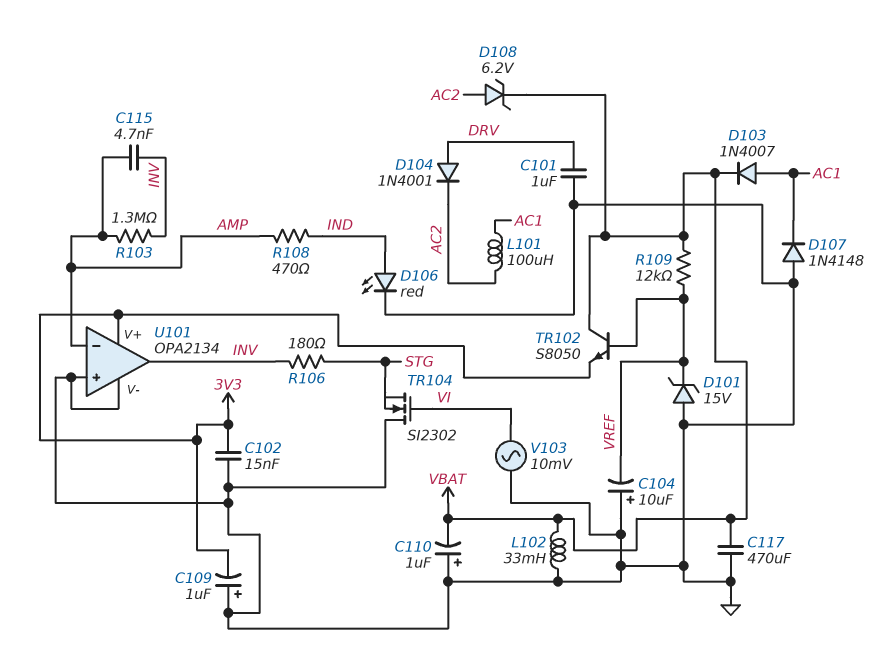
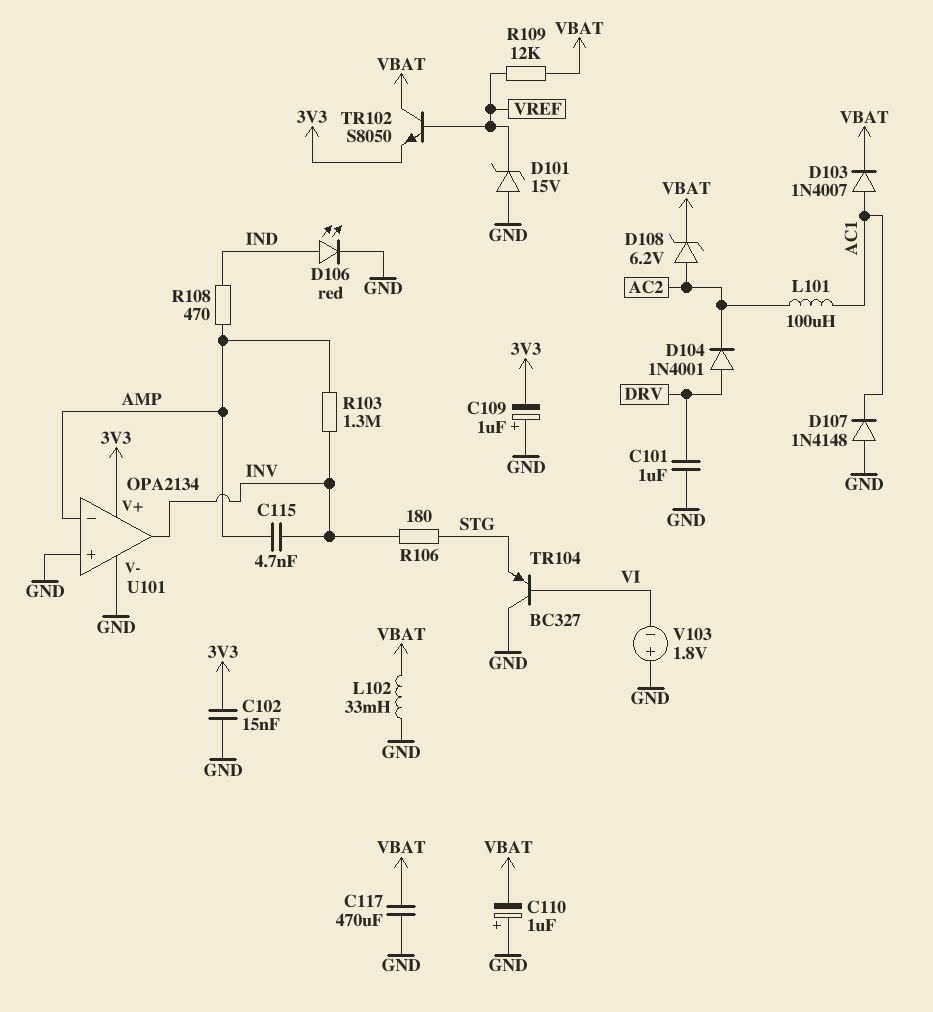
C104: 10uF (plus GND, minus VREF) -> none
TR104: NMOS SI2302 (G VI, D GND, S STG) -> PNP BC327 (B VI, C GND, E STG)
V103: AC 10mV (GND, VI) -> 1.8V (plus GND, minus VI)

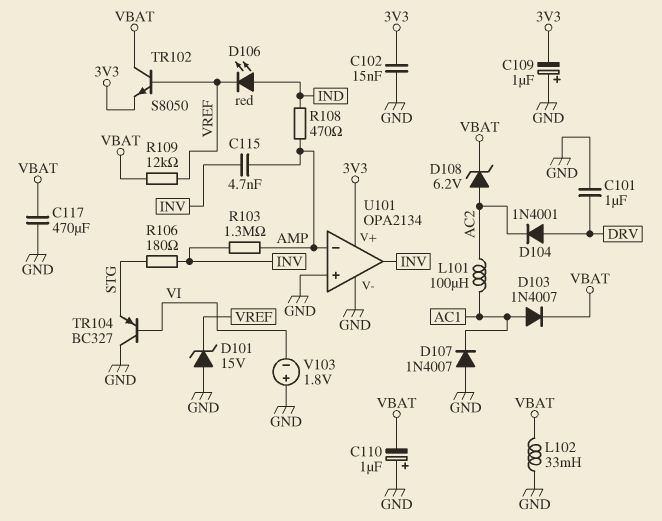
D106: LED red (A IND, K GND) -> LED red (A IND, K VREF)
D107: diode 1N4148 (A GND, K AC1) -> diode 1N4007 (A GND, K AC1)

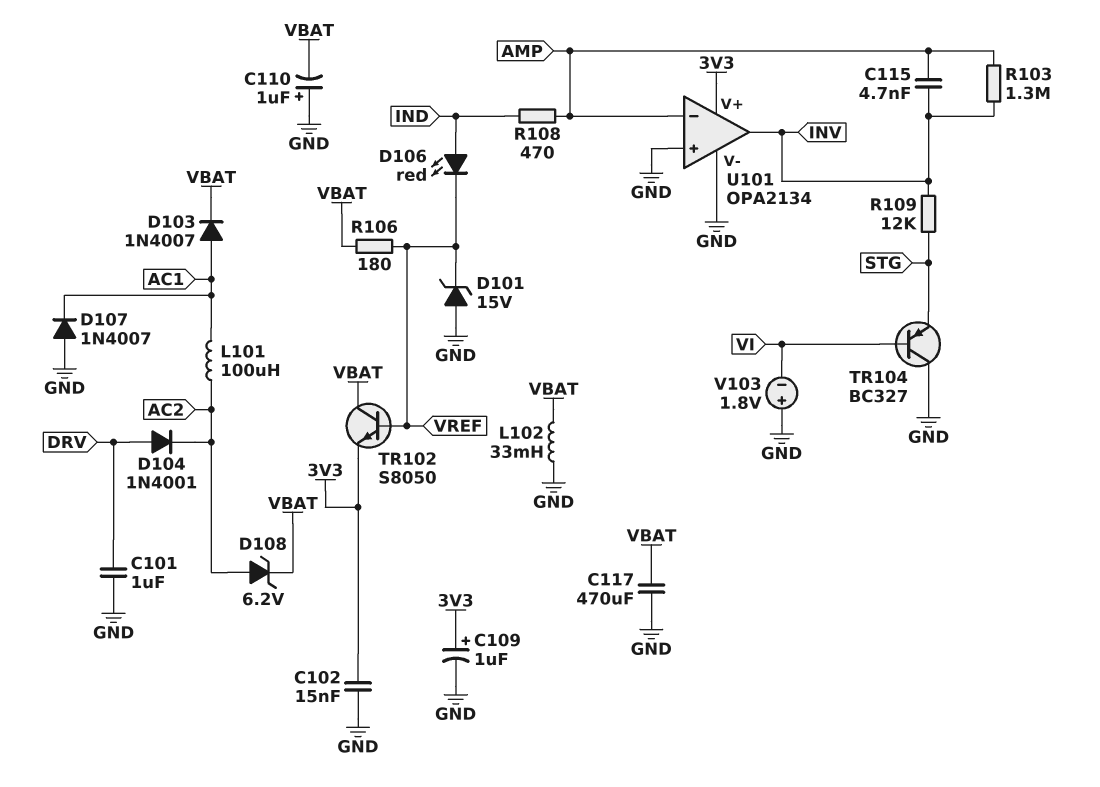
C109: 1uF (plus GND, minus 3V3) -> 1uF (plus 3V3, minus GND)
R106: 180 (INV, STG) -> 180 (VBAT, VREF)
R109: 12k (VBAT, VREF) -> 12k (INV, STG)

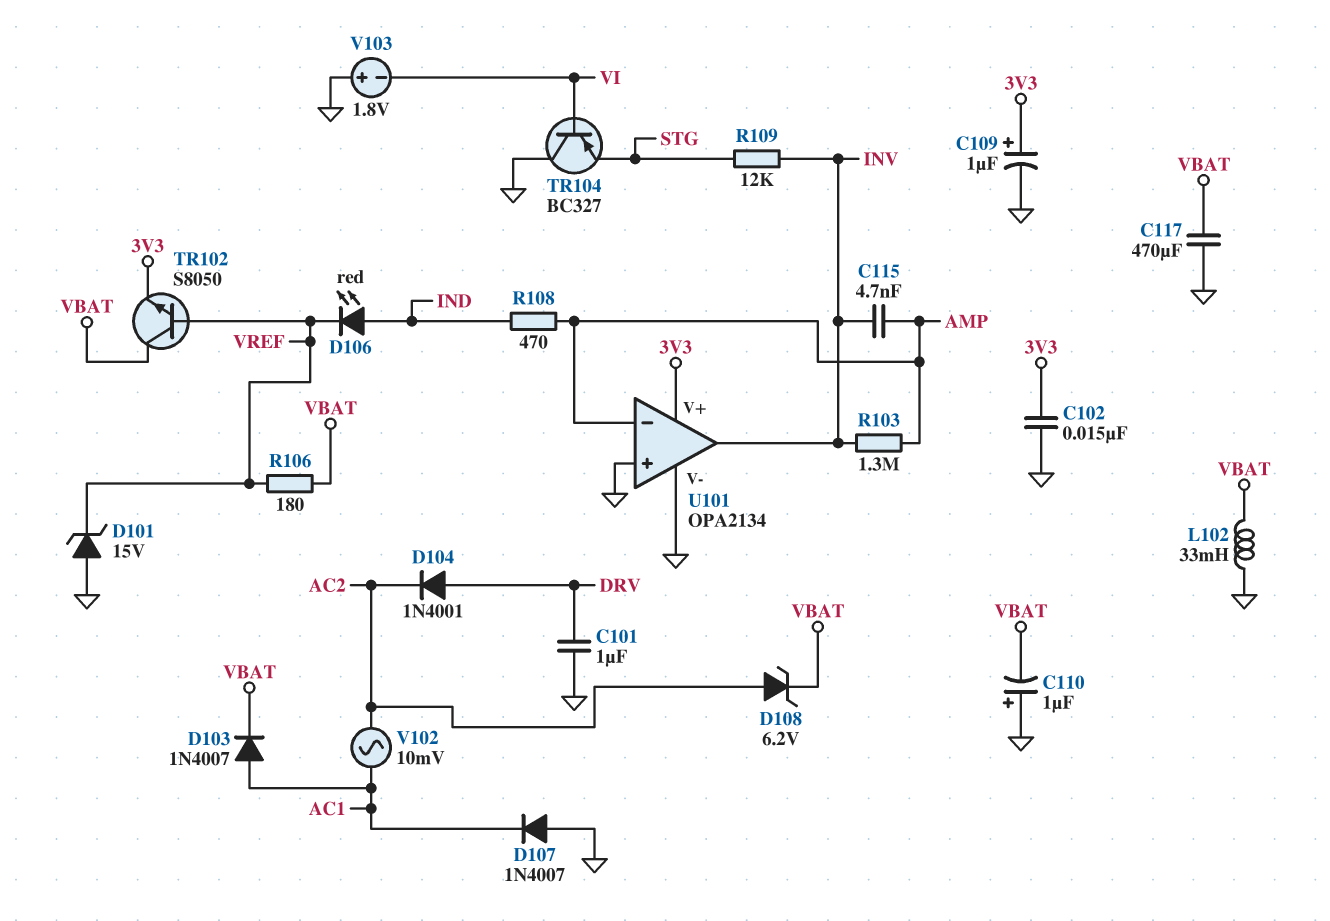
L101: 100uH (AC1, AC2) -> none
V102: none -> AC 10mV (AC1, AC2)

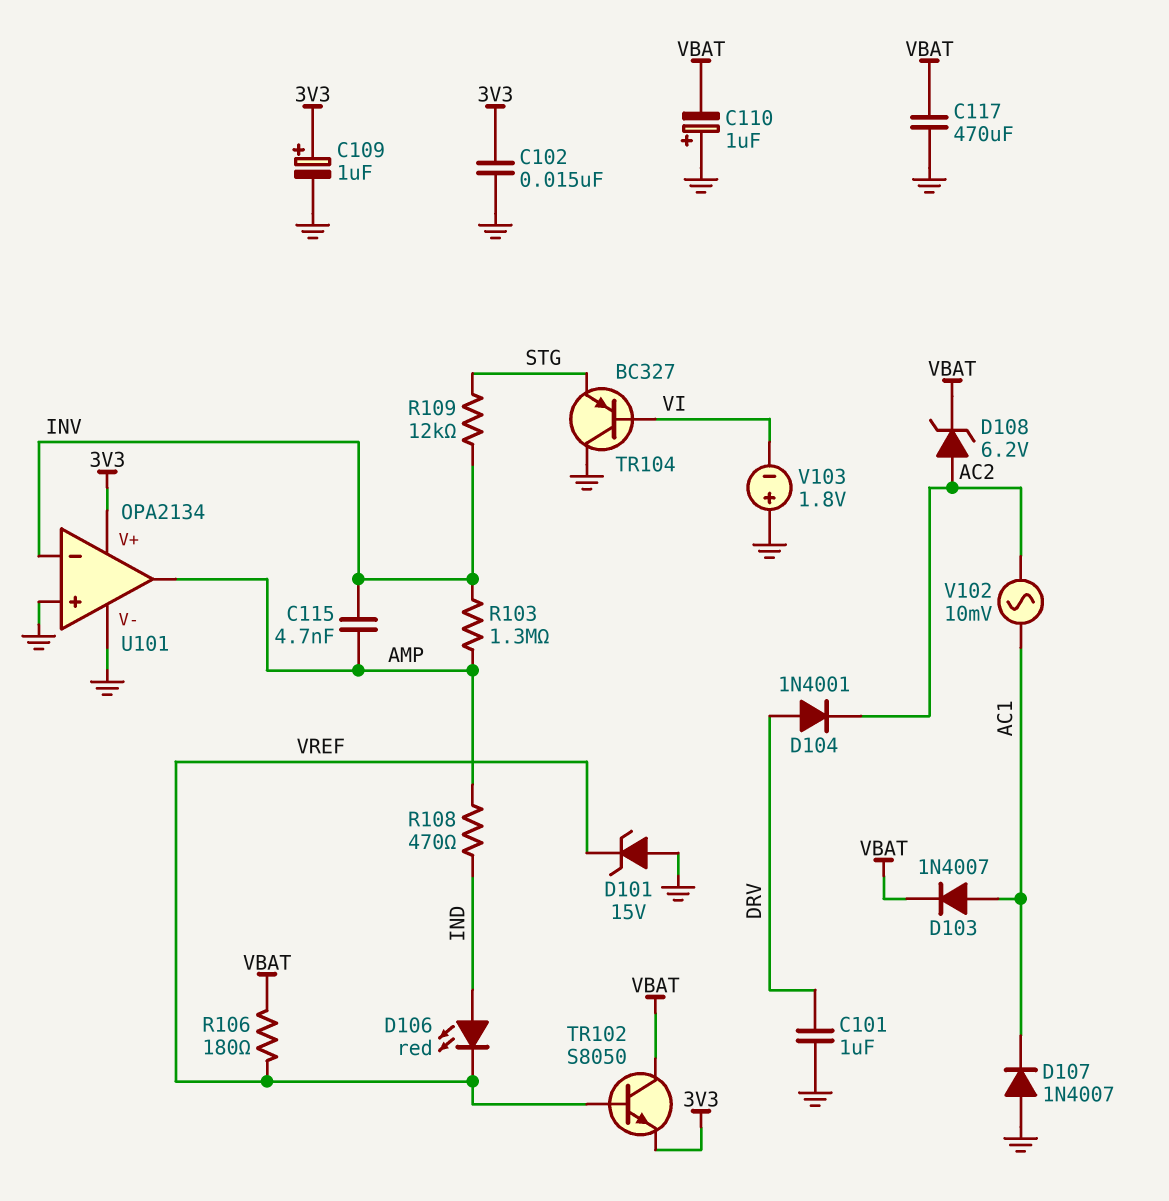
L102: 33mH (GND, VBAT) -> none
U101 pin in-: AMP -> INV
U101 pin out: INV -> AMP

